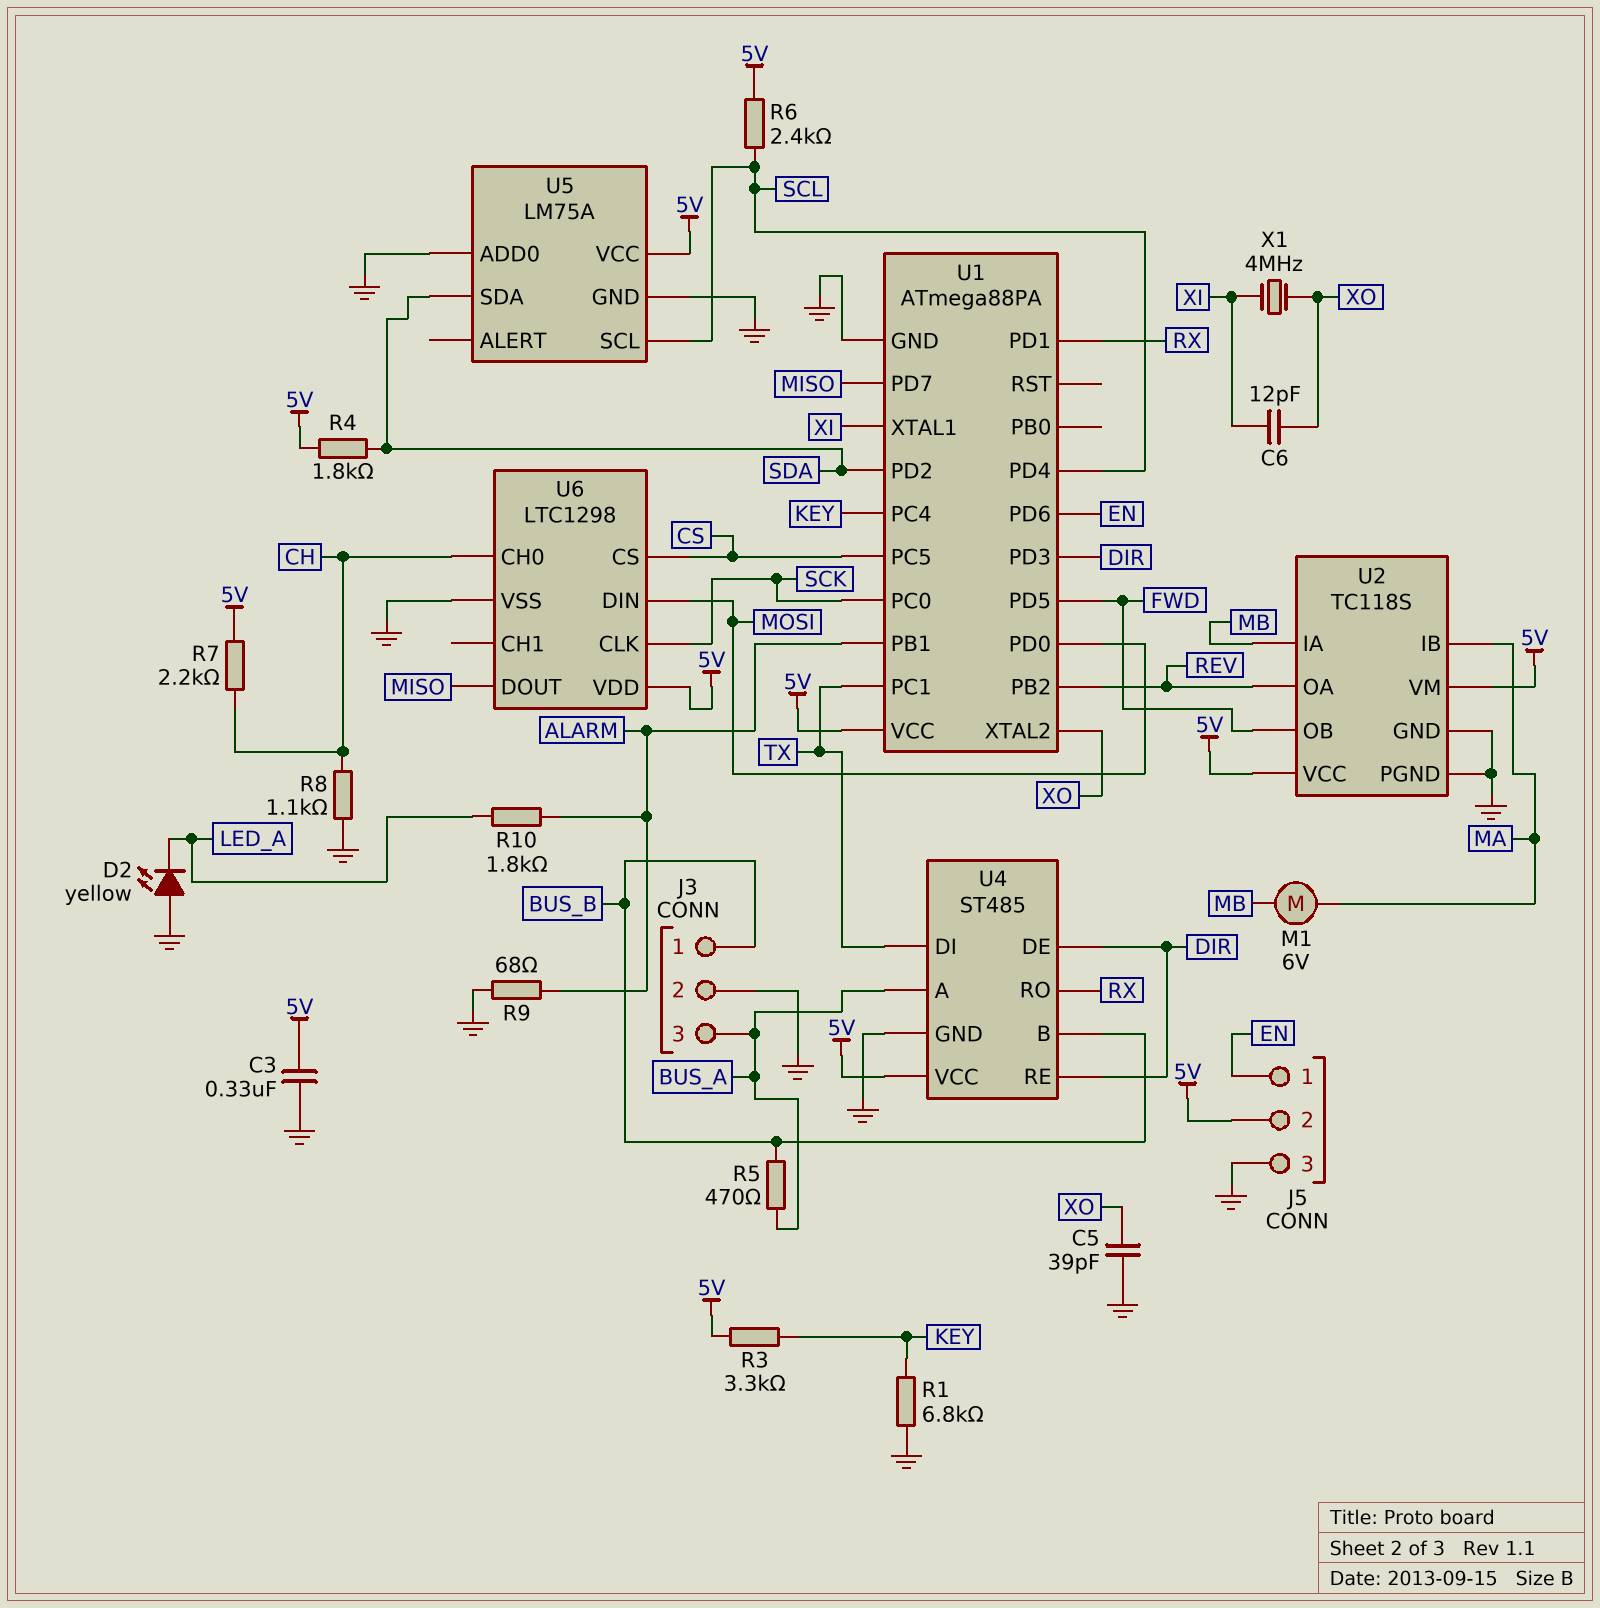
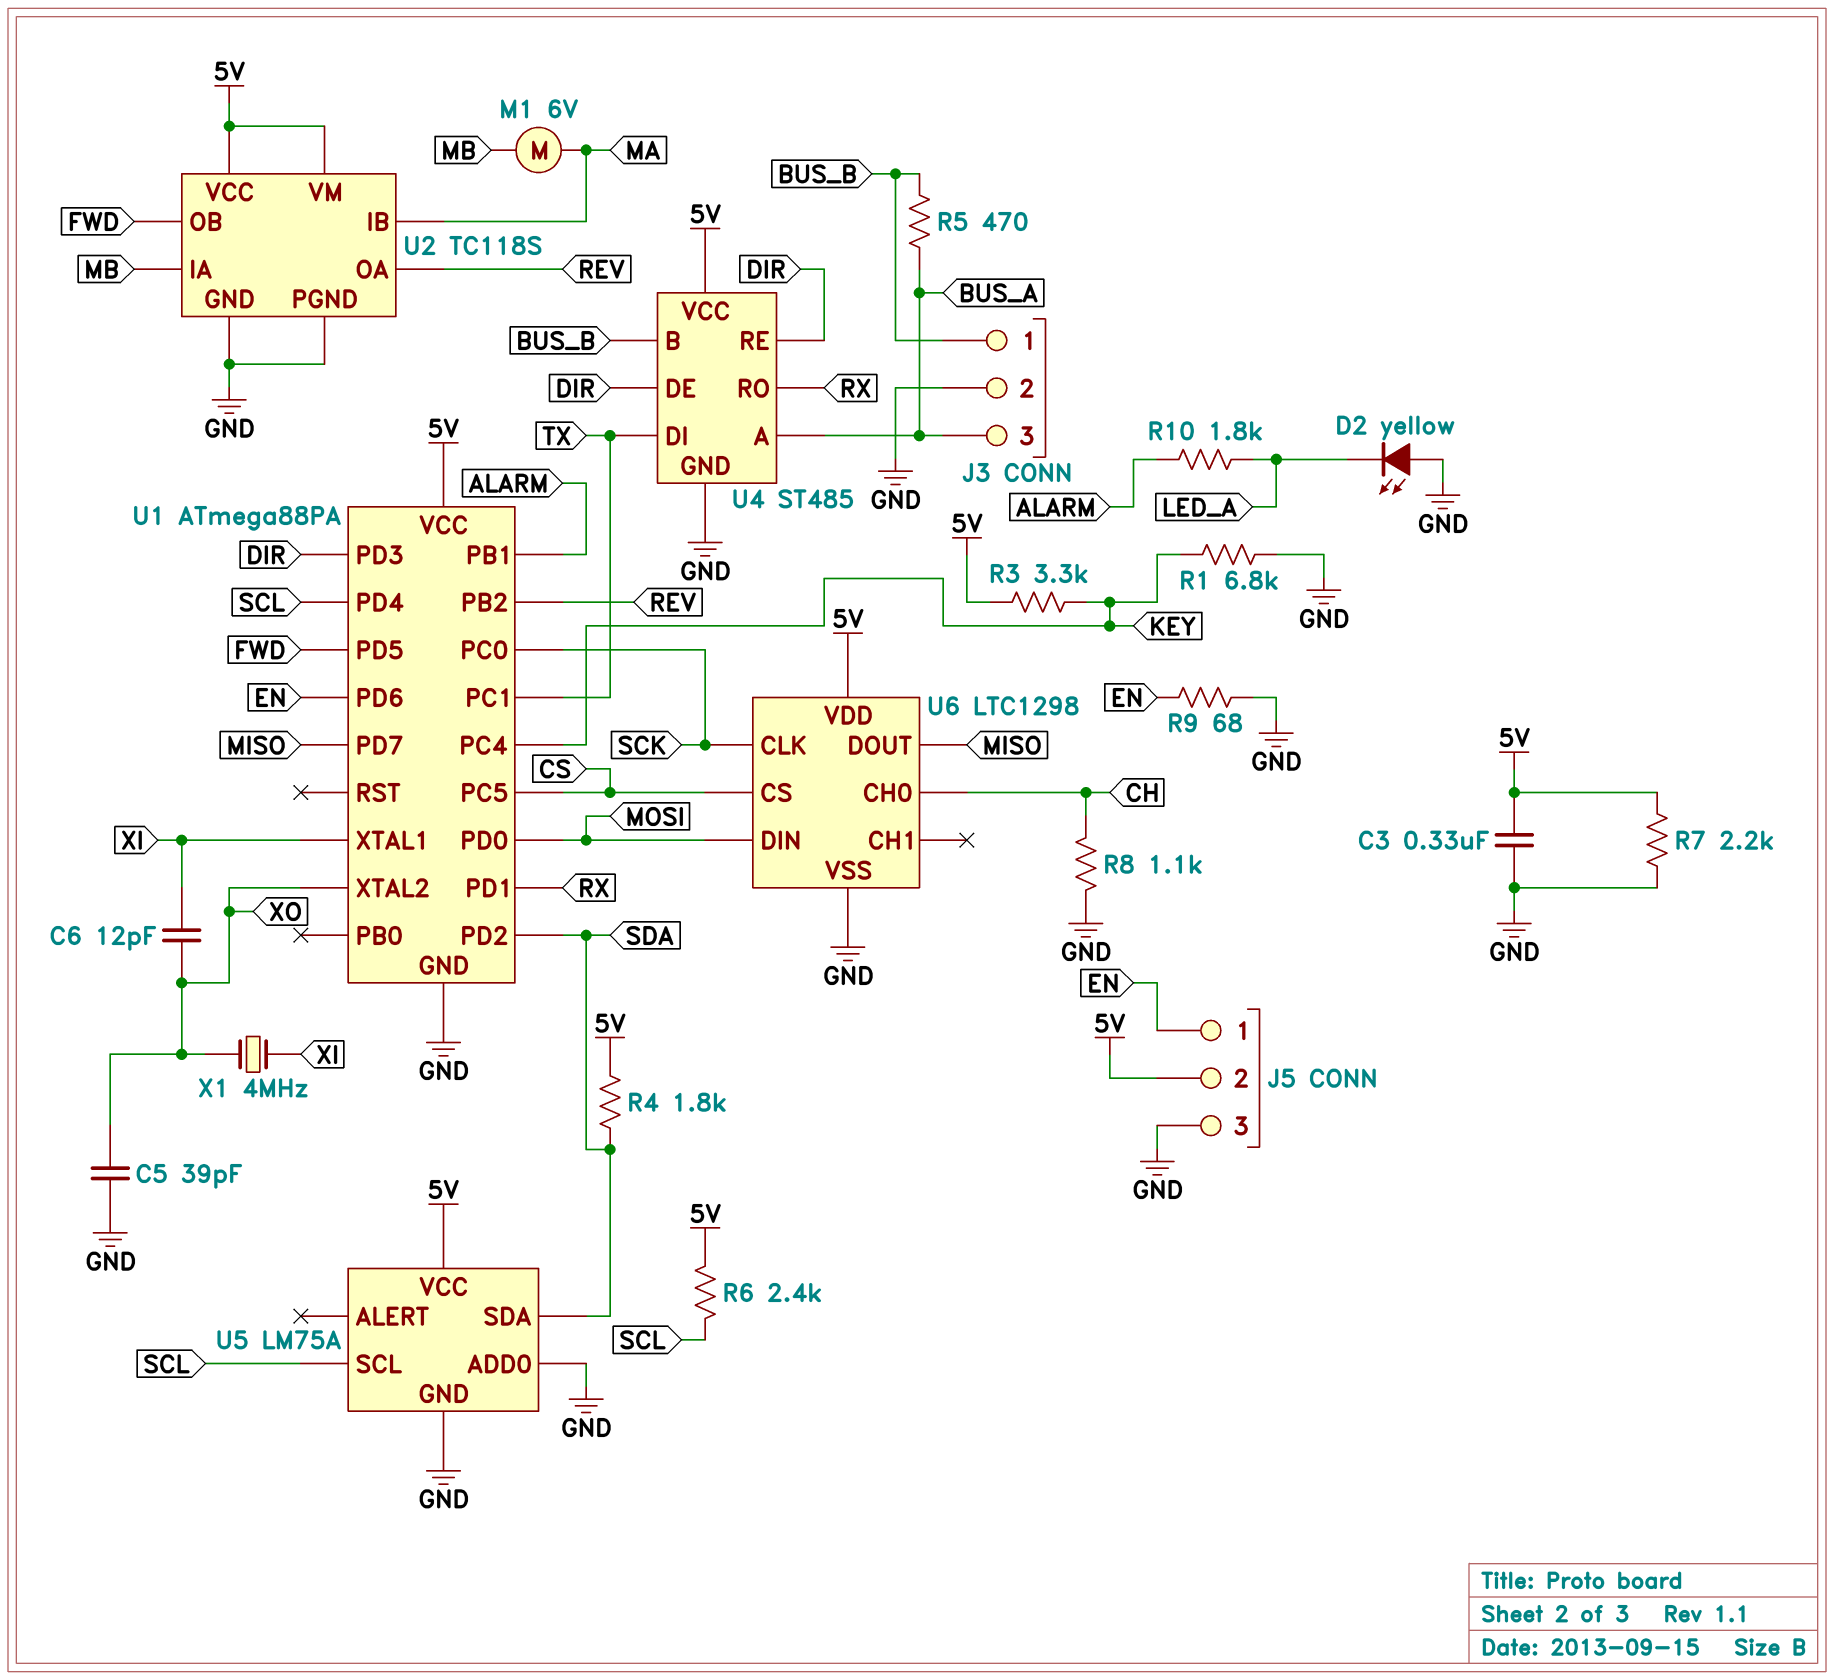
R7: 2.2k (5V, CH) -> 2.2k (5V, GND)
R9: 68 (ALARM, GND) -> 68 (EN, GND)

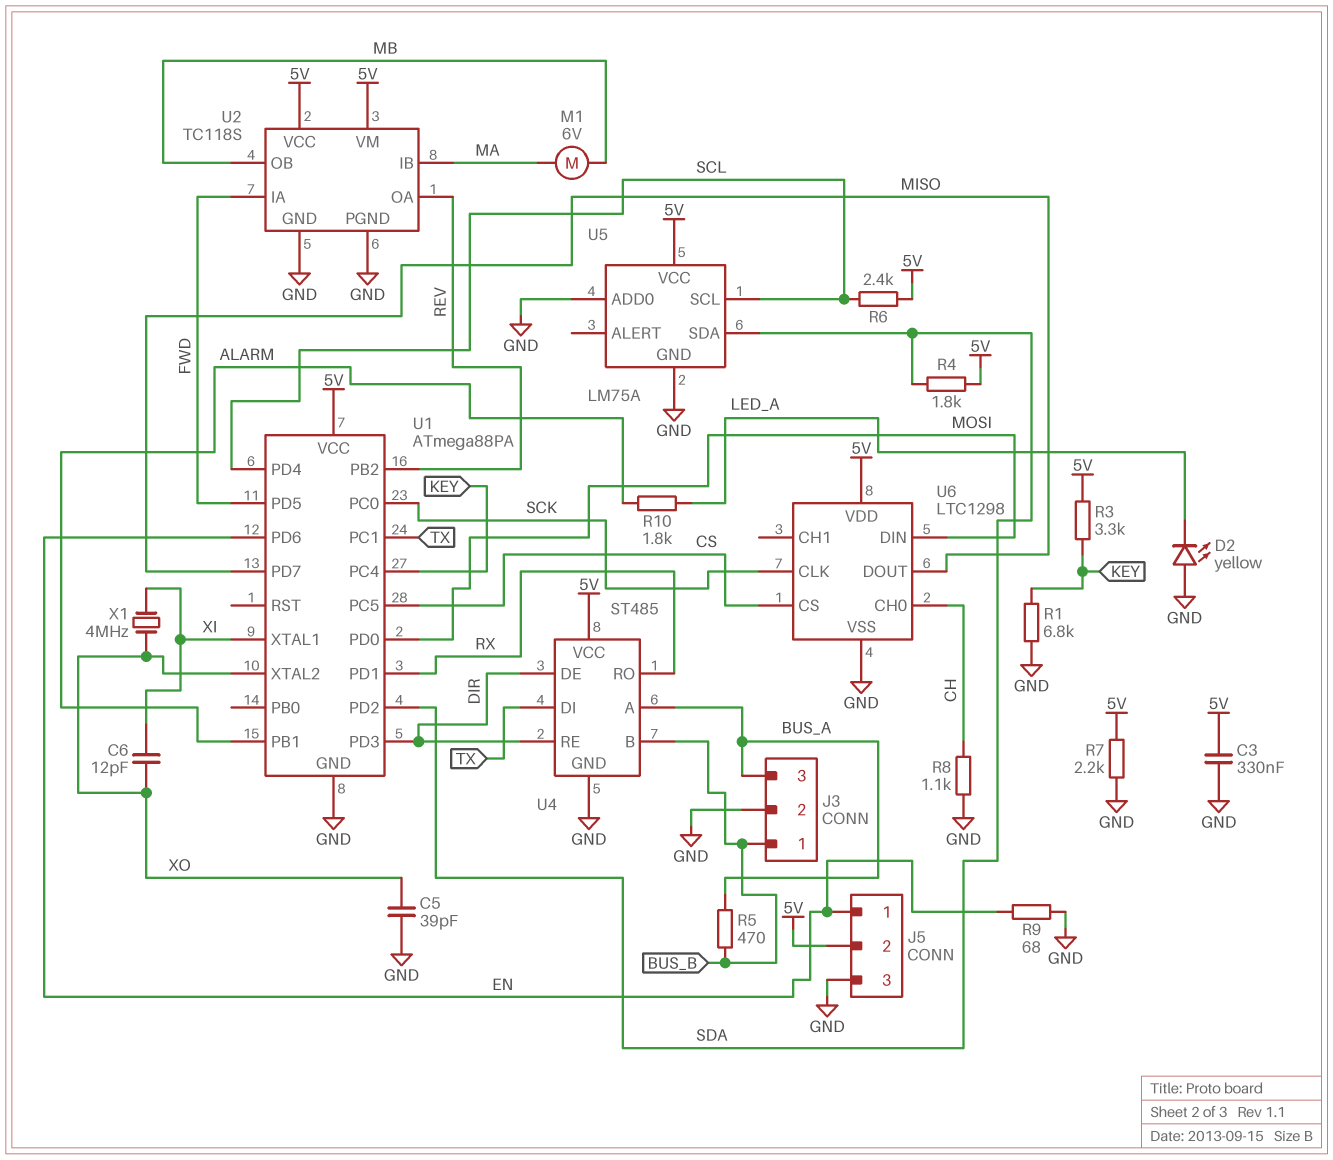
U2 pin IA: MB -> FWD
U2 pin OB: FWD -> MB

